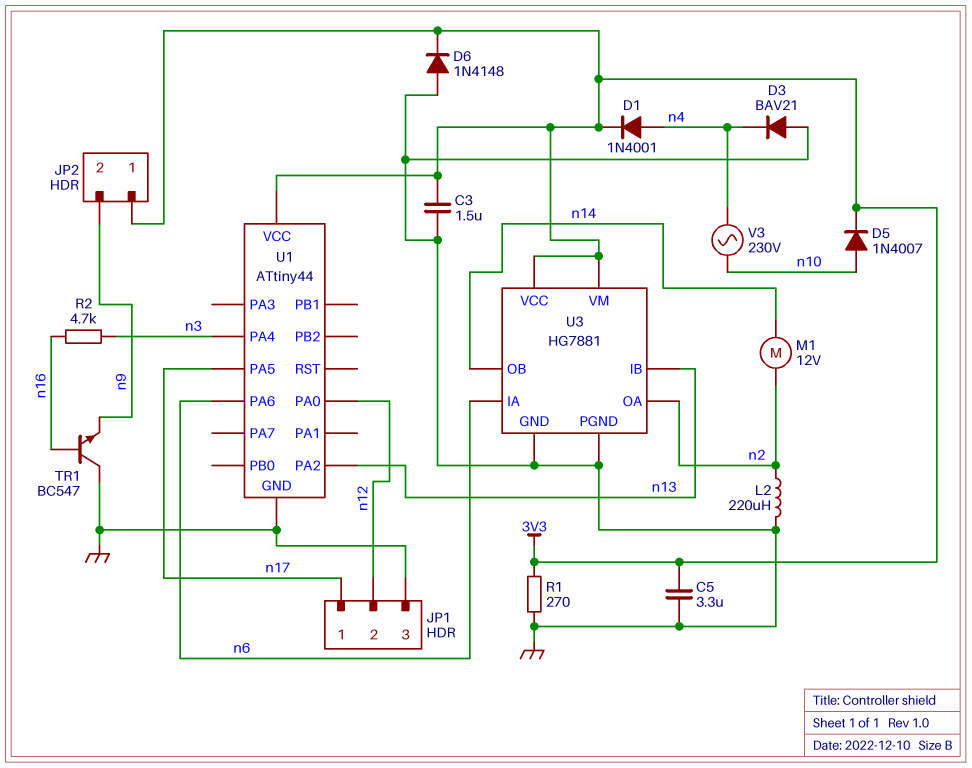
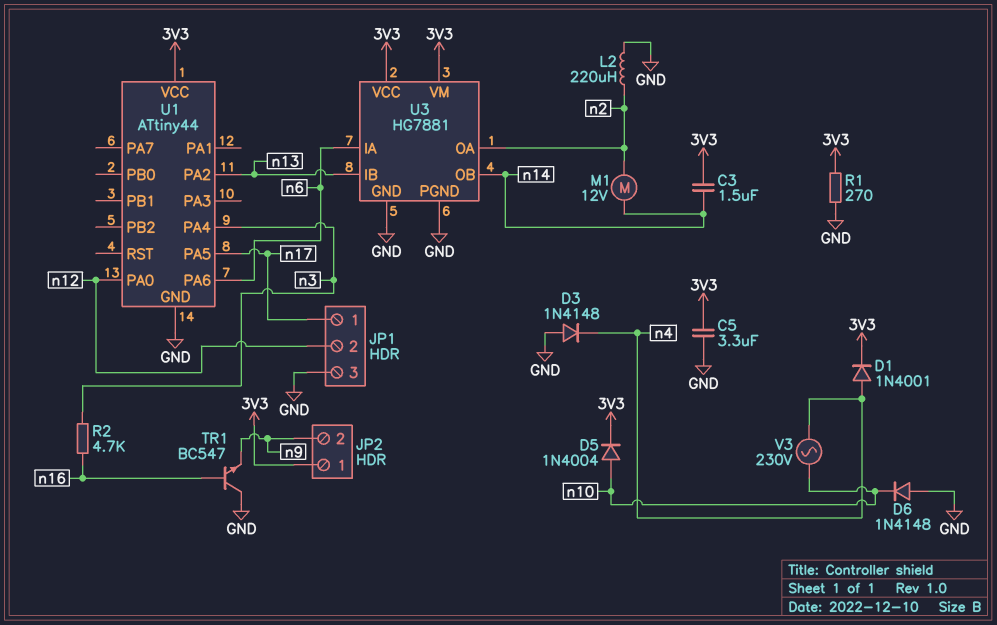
C3: 1.5uF (3V3, GND) -> 1.5uF (3V3, n14)
D3: diode BAV21 (A GND, K n4) -> diode 1N4148 (A GND, K n4)
D5: diode 1N4007 (A n10, K 3V3) -> diode 1N4004 (A n10, K 3V3)
D6: diode 1N4148 (A GND, K 3V3) -> diode 1N4148 (A GND, K n10)

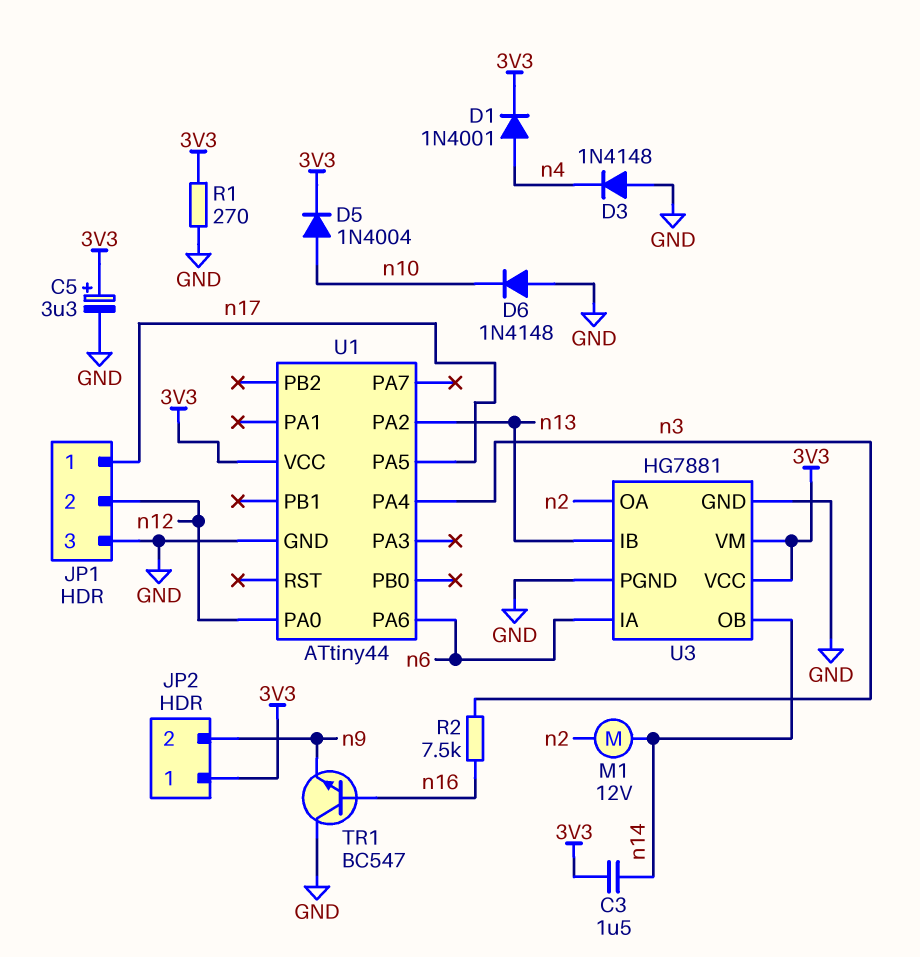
C5: 3.3uF (3V3, GND) -> 3.3uF (plus 3V3, minus GND)
L2: 220uH (GND, n2) -> none
R2: 4.7k (n3, n16) -> 7.5k (n3, n16)
V3: AC 230V (n4, n10) -> none

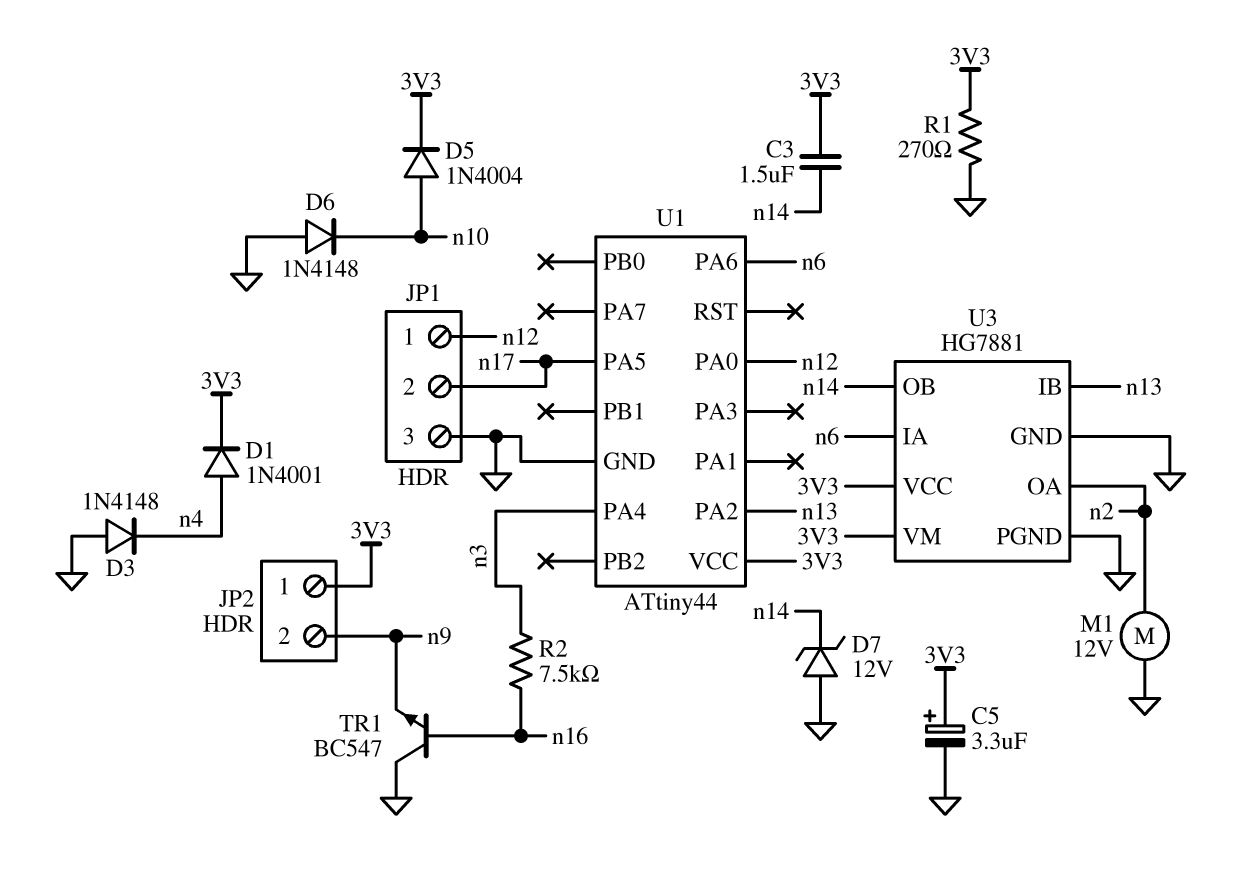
D7: none -> zener 12V (A GND, K n14)
JP1 pin 1: n17 -> n12
JP1 pin 2: n12 -> n17
M1: motor 12V (n2, n14) -> motor 12V (GND, n2)

